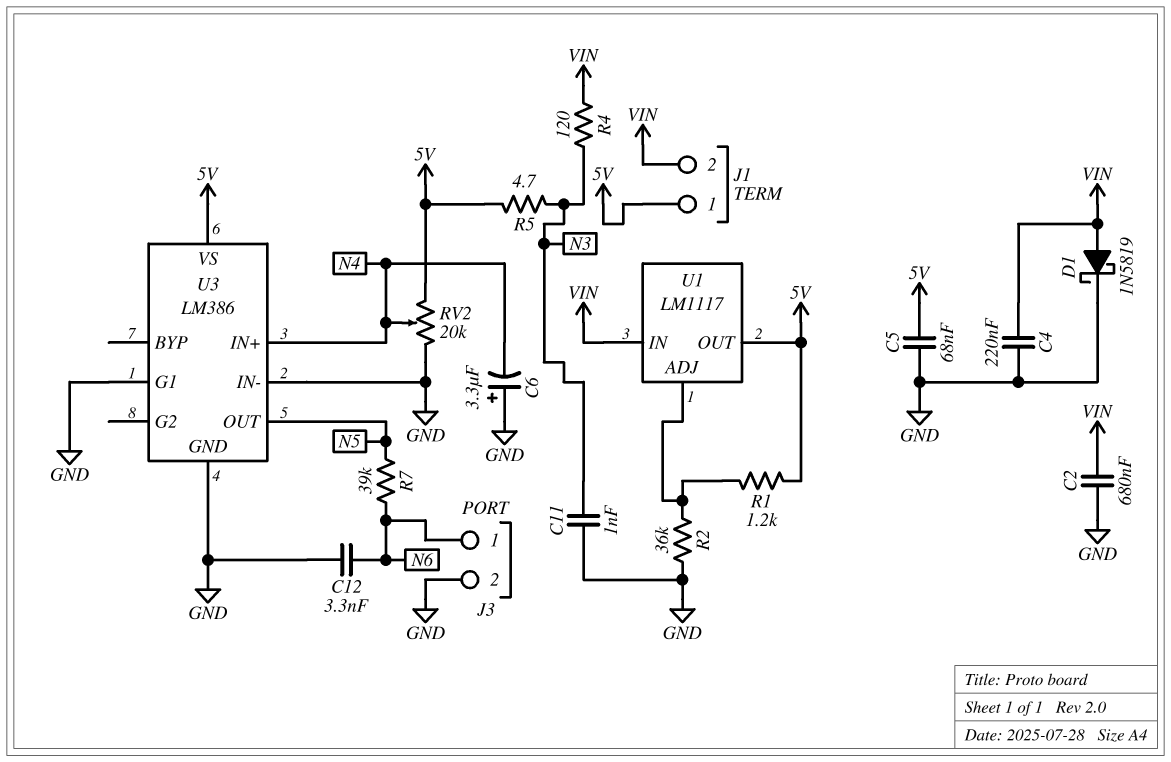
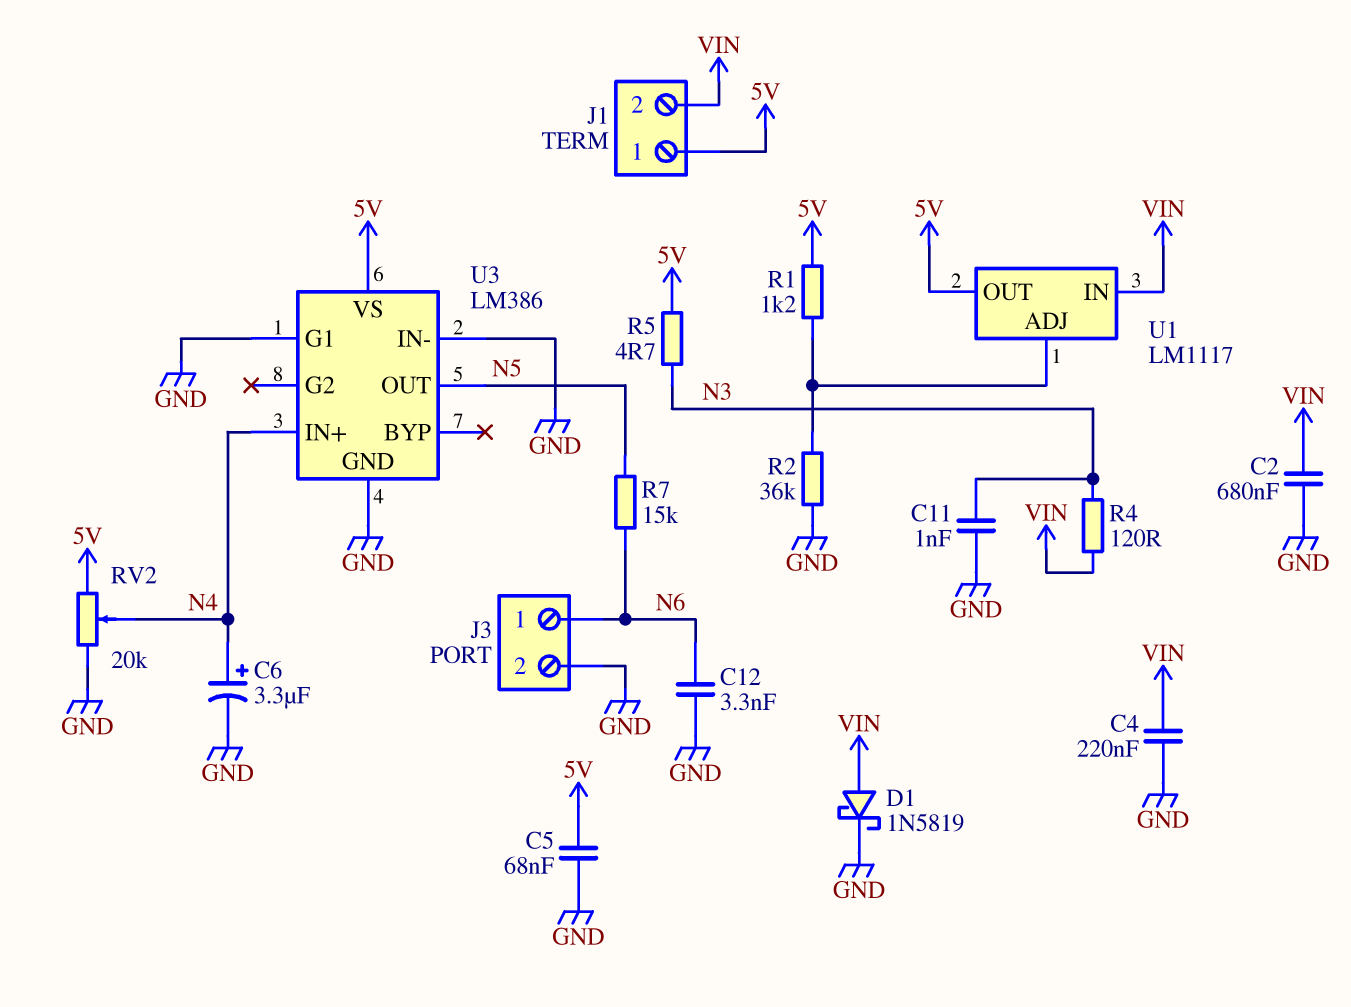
C6: 3.3uF (plus GND, minus N4) -> 3.3uF (plus N4, minus GND)
R7: 39k (N5, N6) -> 15k (N5, N6)

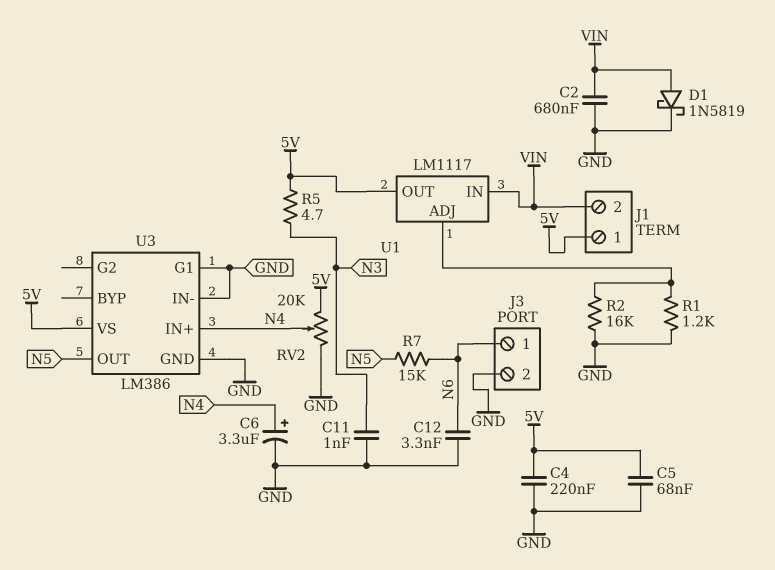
C4: 220nF (GND, VIN) -> 220nF (5V, GND)
R1: 1.2k (5V, U1/ADJ) -> 1.2k (GND, U1/ADJ)
R2: 36k (GND, U1/ADJ) -> 16k (GND, U1/ADJ)
R4: 120 (N3, VIN) -> none

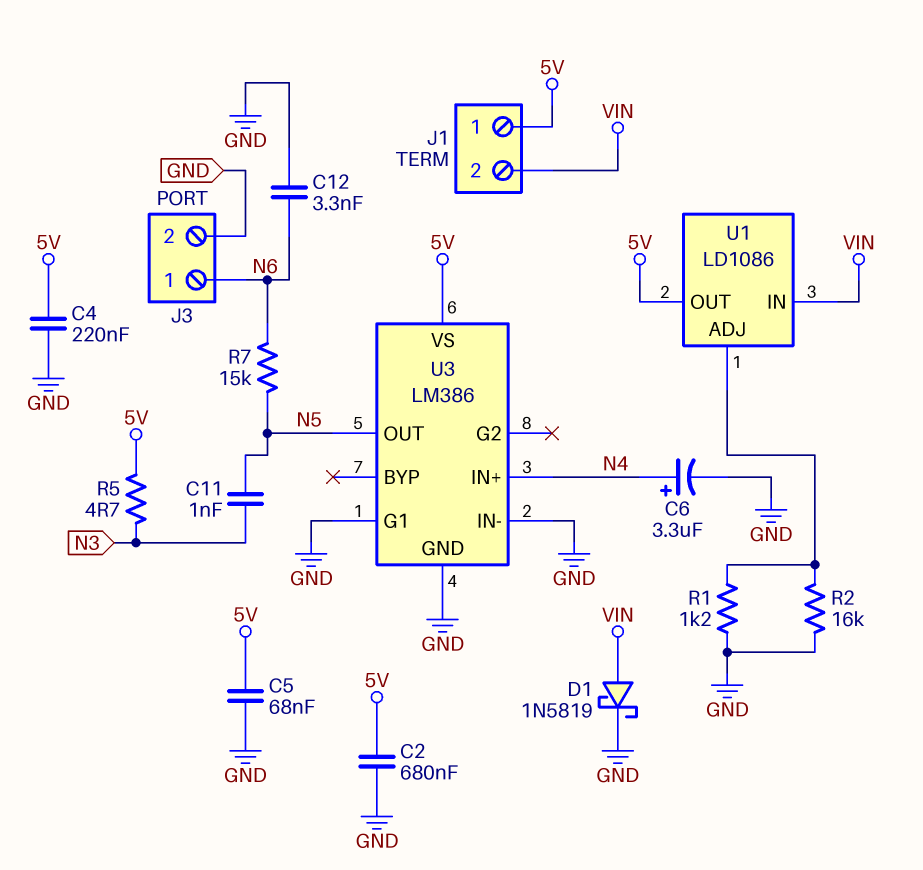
C2: 680nF (GND, VIN) -> 680nF (5V, GND)
C11: 1nF (GND, N3) -> 1nF (N3, N5)
RV2: 20k (5V, GND, wiper N4) -> none
U1: LM1117 -> LD1086

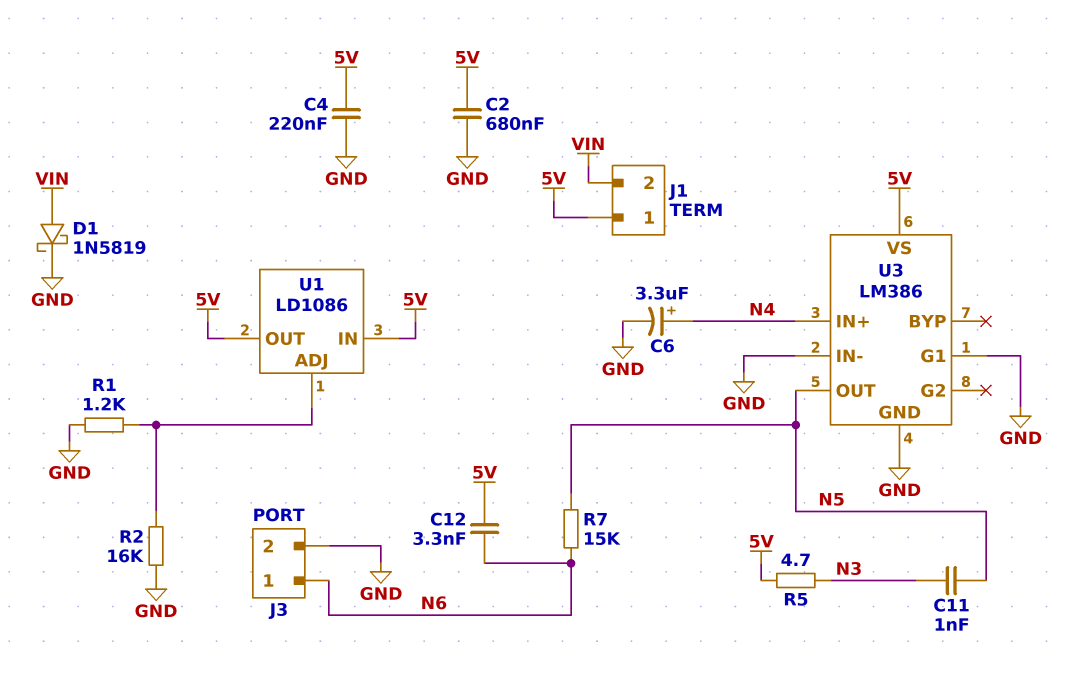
C5: 68nF (5V, GND) -> none
C12: 3.3nF (GND, N6) -> 3.3nF (5V, N6)
U1 pin IN: VIN -> 5V

